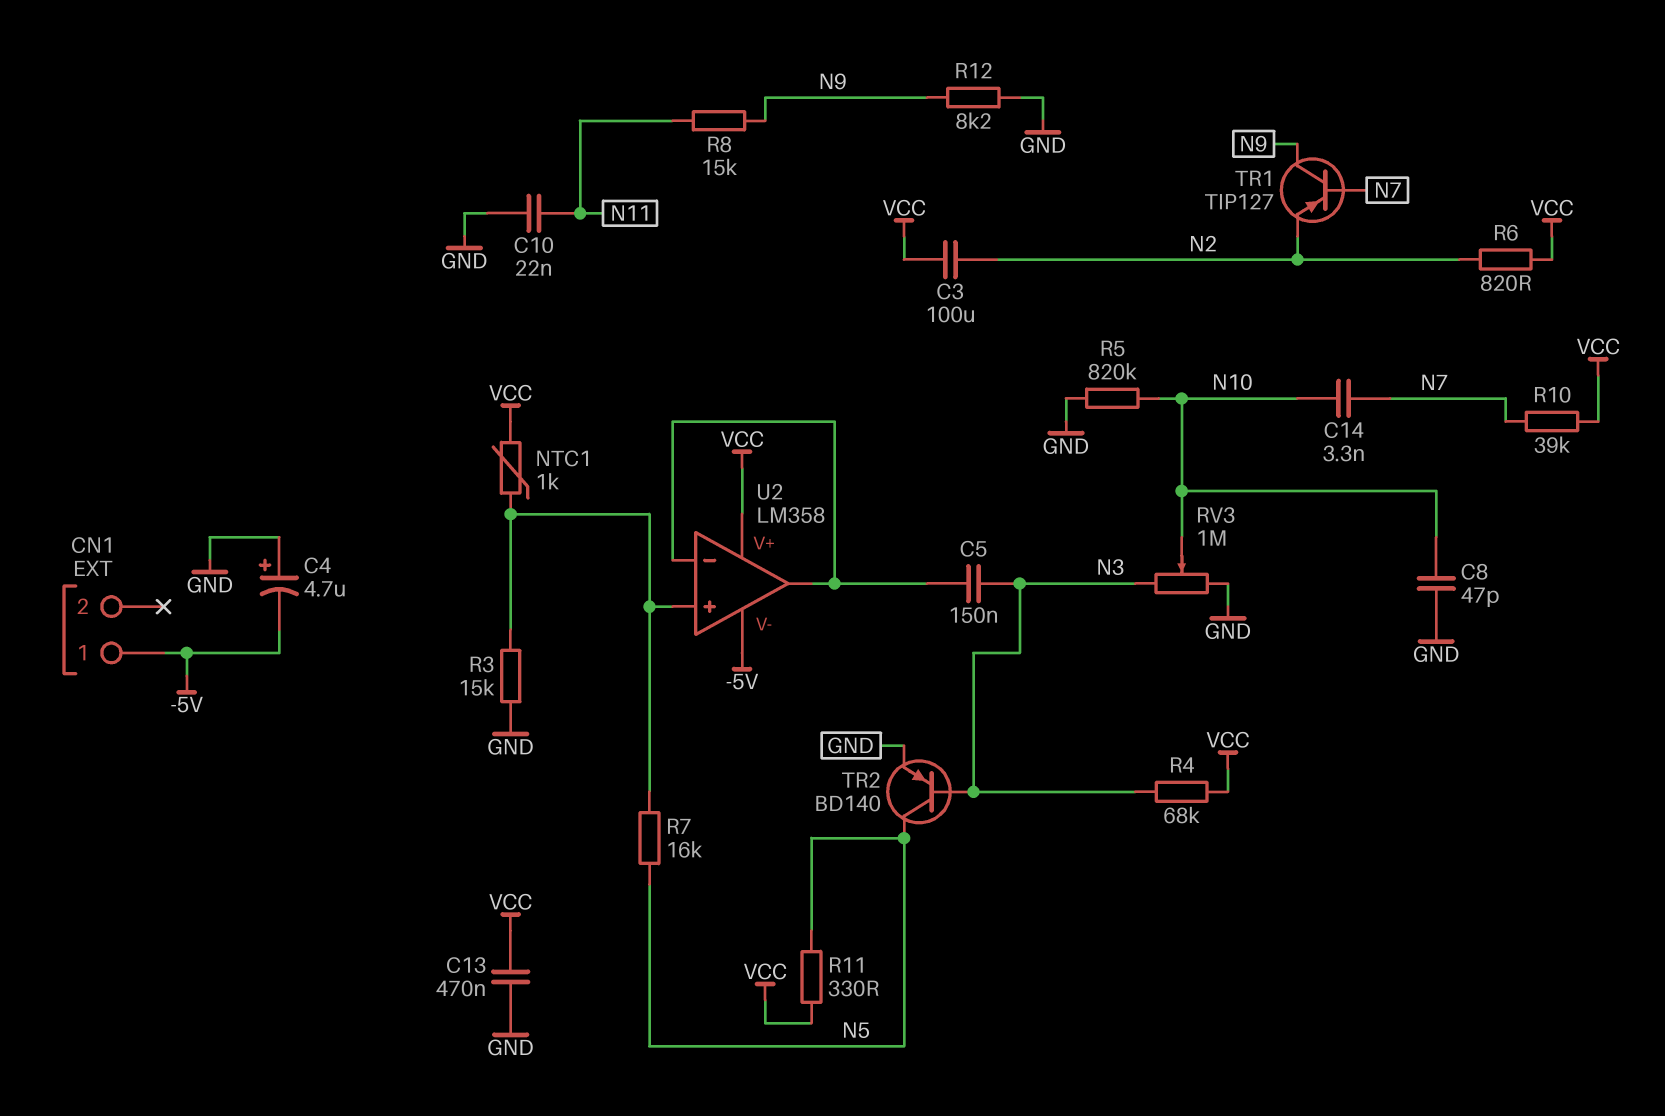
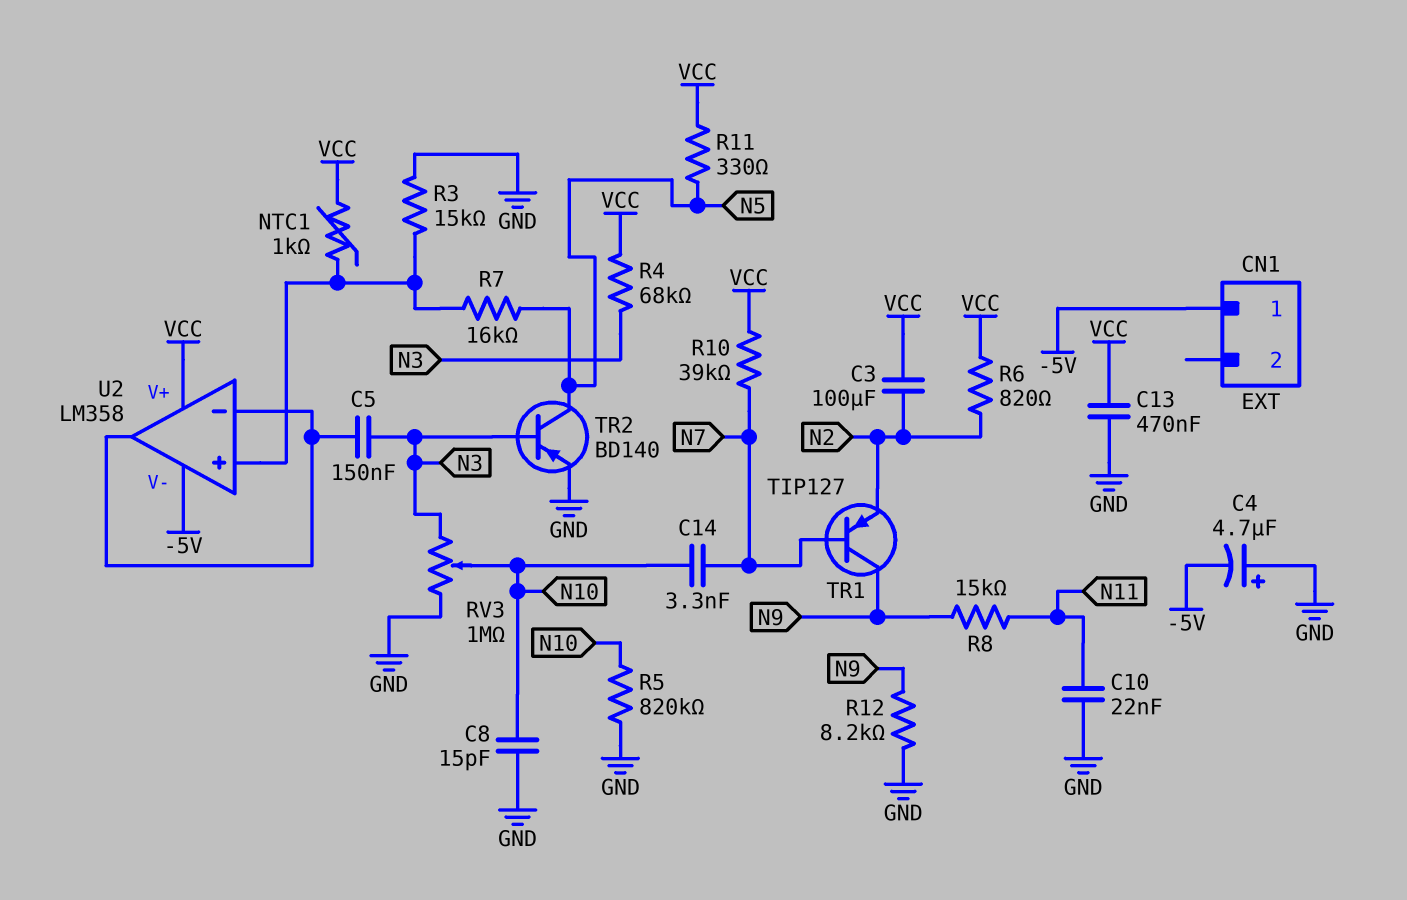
C8: 47pF (GND, N10) -> 15pF (GND, N10)

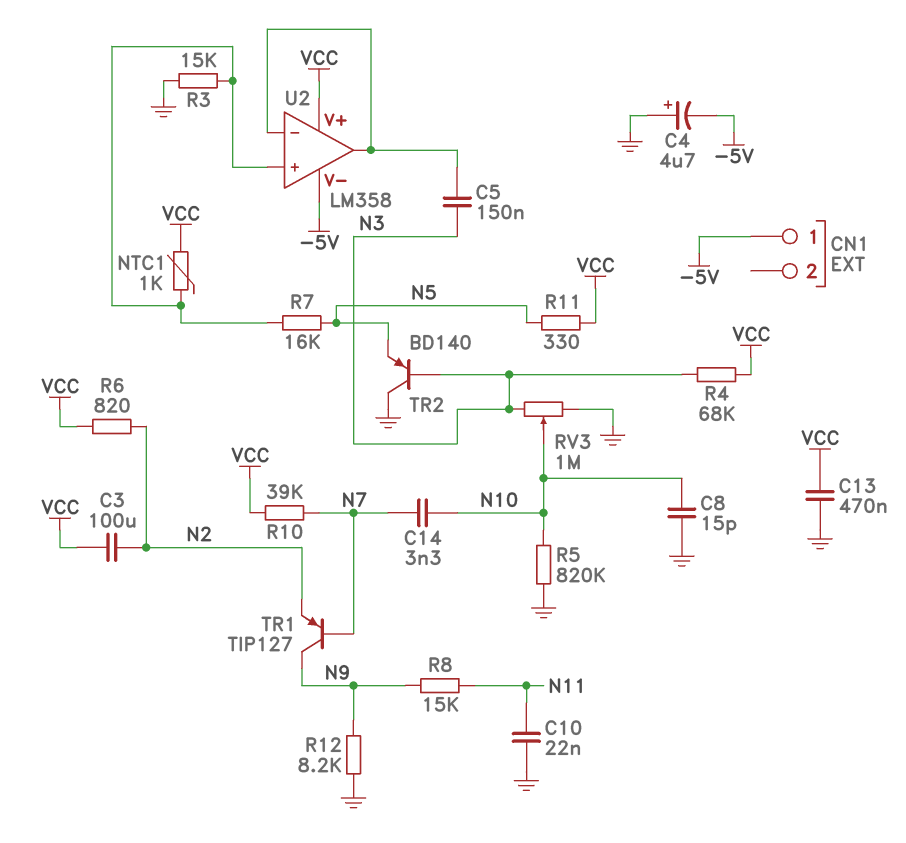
TR2: PNP BD140 (B N3, C N5, E GND) -> PNP BD140 (B N3, C GND, E N5)

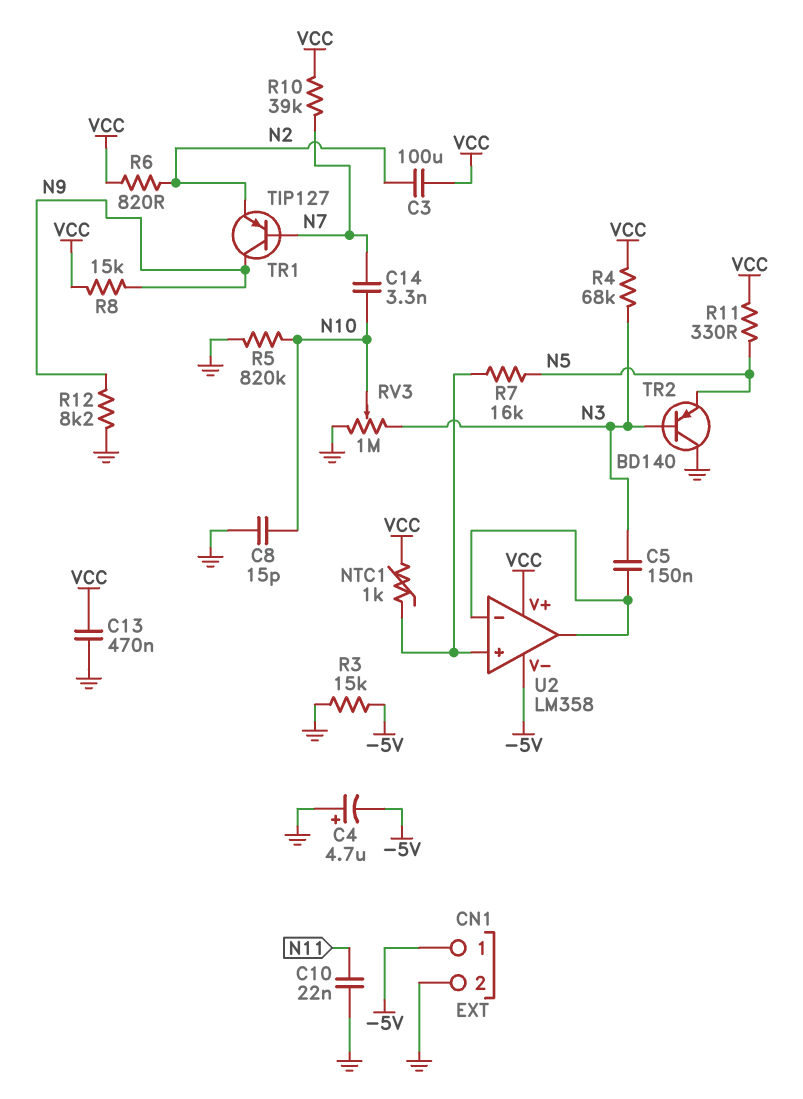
CN1 pin 2: none -> GND
R3: 15k (GND, U2/in+) -> 15k (-5V, GND)
R8: 15k (N9, N11) -> 15k (N9, VCC)

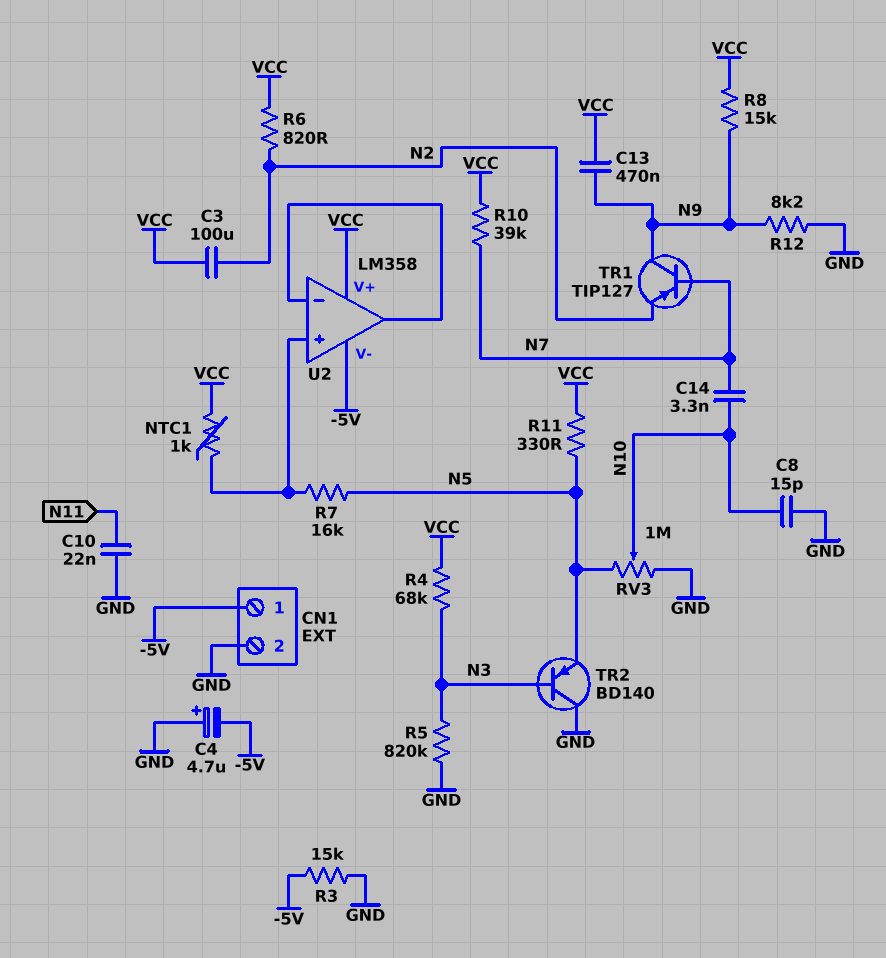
C5: 150nF (N3, U2/in-) -> none
C13: 470nF (GND, VCC) -> 470nF (N9, VCC)
R5: 820k (GND, N10) -> 820k (GND, N3)
RV3: 1M (GND, N3, wiper N10) -> 1M (GND, N5, wiper N10)

